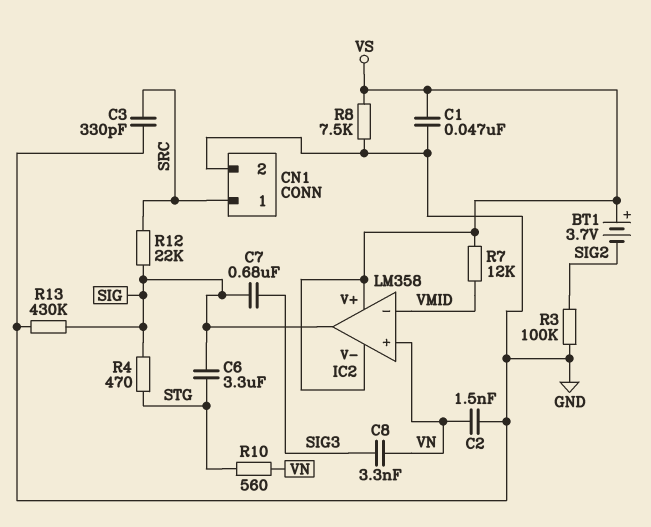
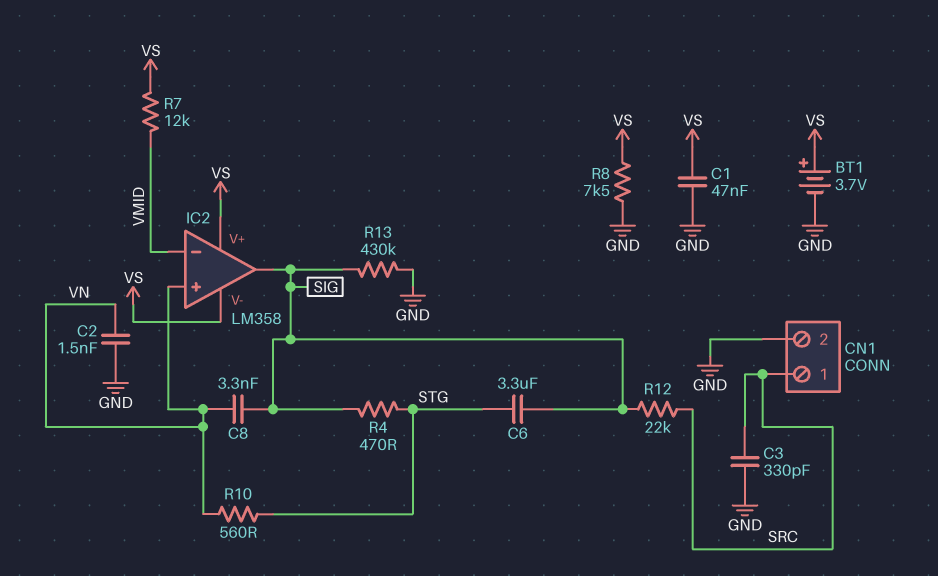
BT1: 3.7V (plus VS, minus SIG2) -> 3.7V (plus VS, minus GND)
C7: 680nF (SIG, SIG3) -> none
C8: 3.3nF (SIG3, VN) -> 3.3nF (SIG, VN)
R3: 100k (GND, SIG2) -> none

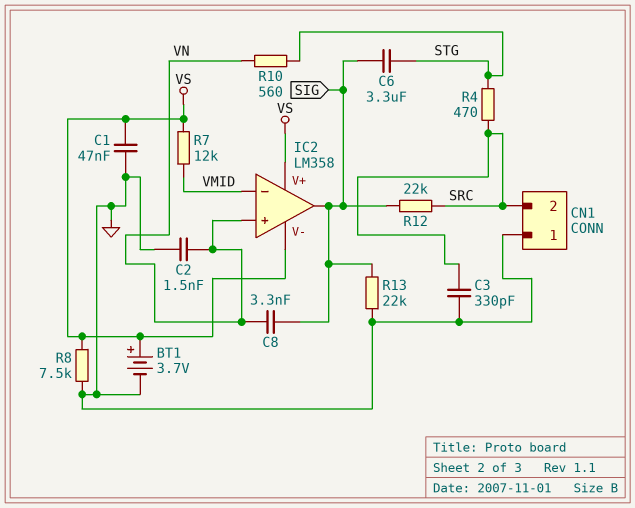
CN1 pin 1: SRC -> GND
CN1 pin 2: GND -> SRC
R4: 470 (SIG, STG) -> 470 (SRC, STG)
R13: 430k (GND, SIG) -> 22k (GND, SIG)

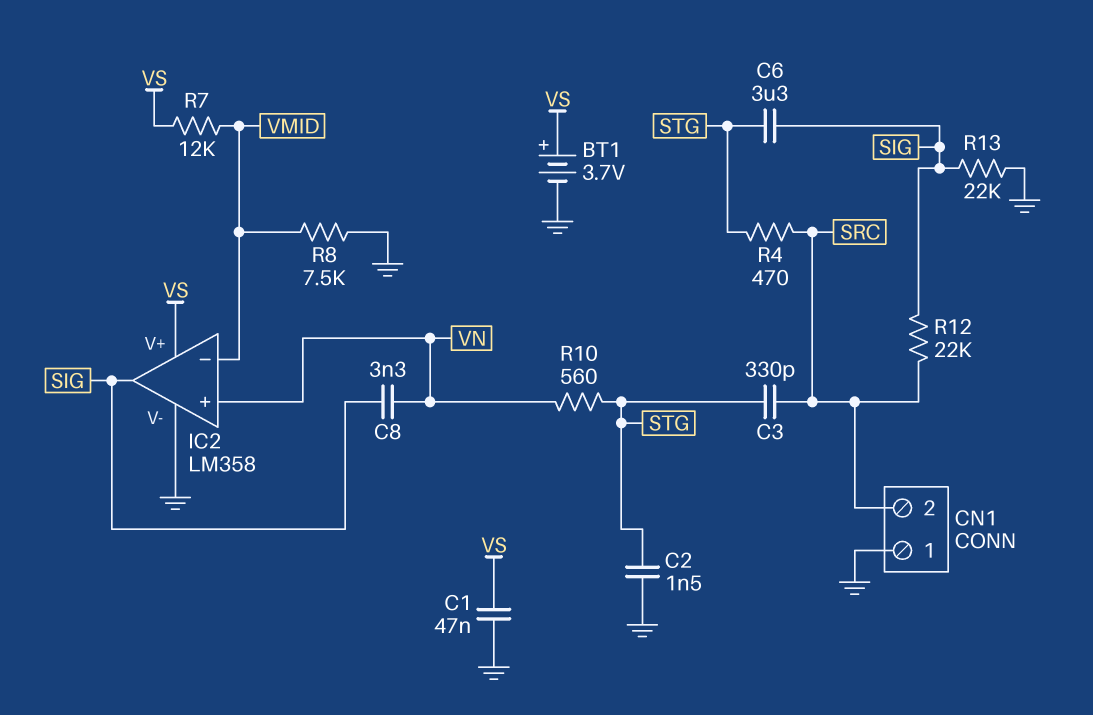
C2: 1.5nF (GND, VN) -> 1.5nF (GND, STG)
C3: 330pF (GND, SRC) -> 330pF (SRC, STG)
IC2 pin V-: VS -> GND
R8: 7.5k (GND, VS) -> 7.5k (GND, VMID)

